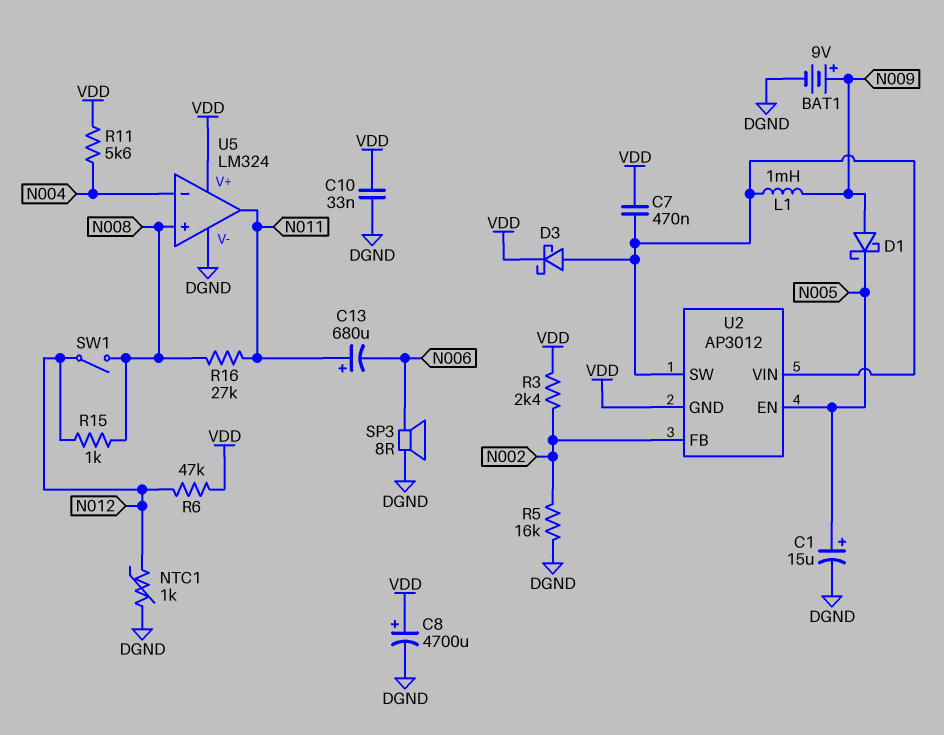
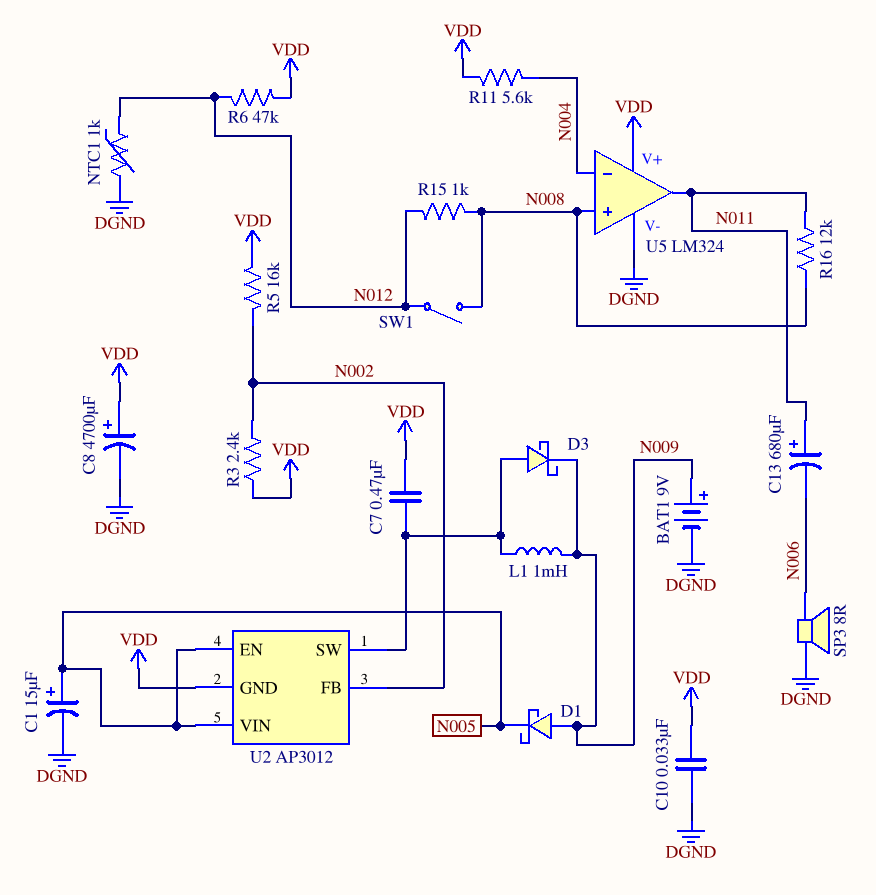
D3: schottky (A U2/SW, K VDD) -> schottky (A U2/SW, K N009)
R5: 16k (DGND, N002) -> 16k (N002, VDD)
R16: 27k (N008, N011) -> 12k (N008, N011)
U2 pin VIN: U2/SW -> N005

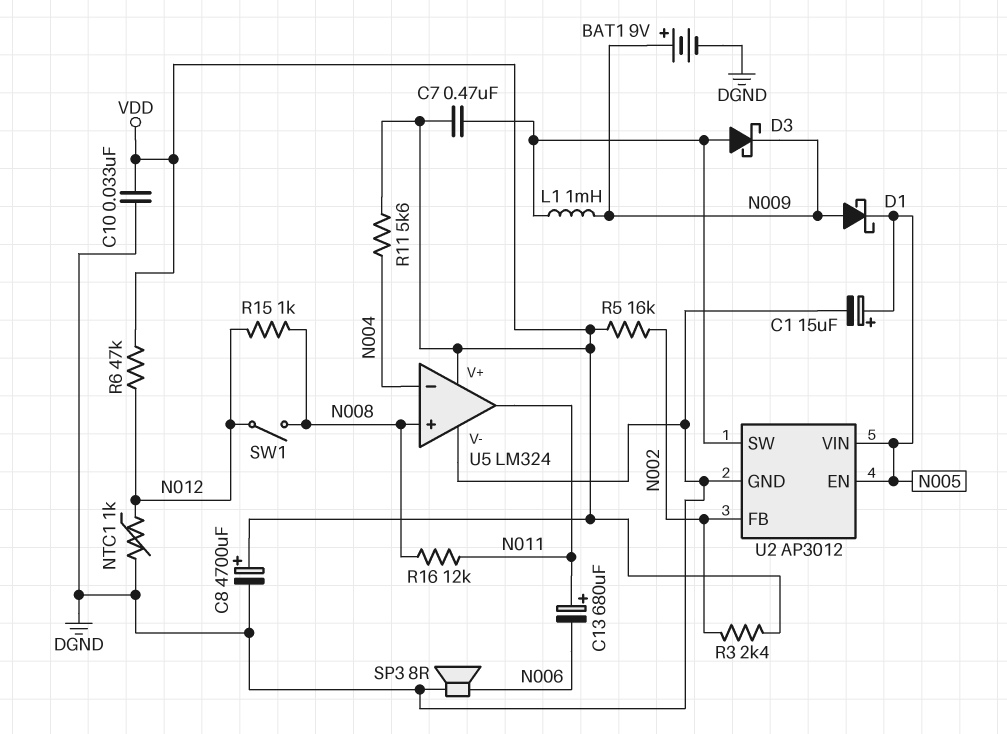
U2 pin GND: VDD -> DGND

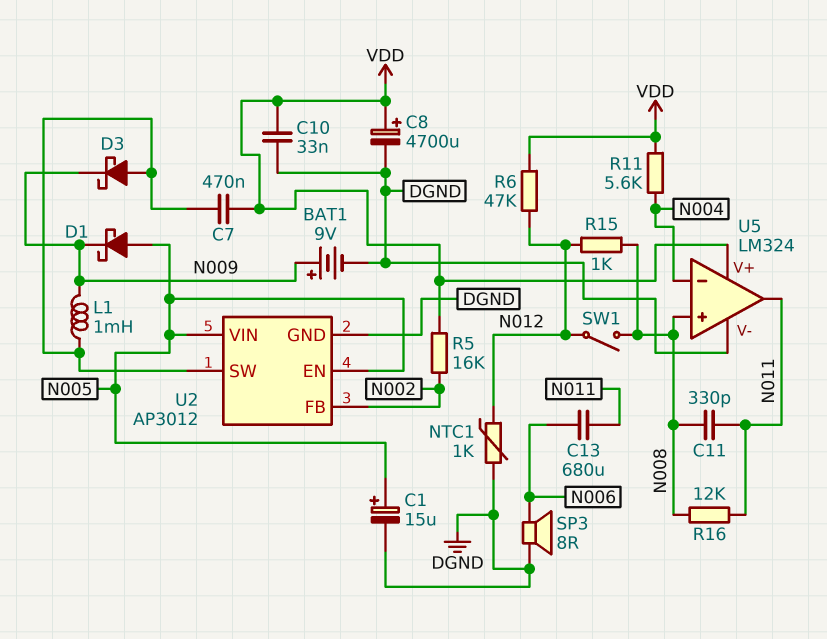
C11: none -> 330pF (N008, N011)
C13: 680uF (plus N011, minus N006) -> 680uF (N006, N011)
D1: schottky (A N009, K N005) -> schottky (A N005, K N009)
R3: 2.4k (N002, VDD) -> none

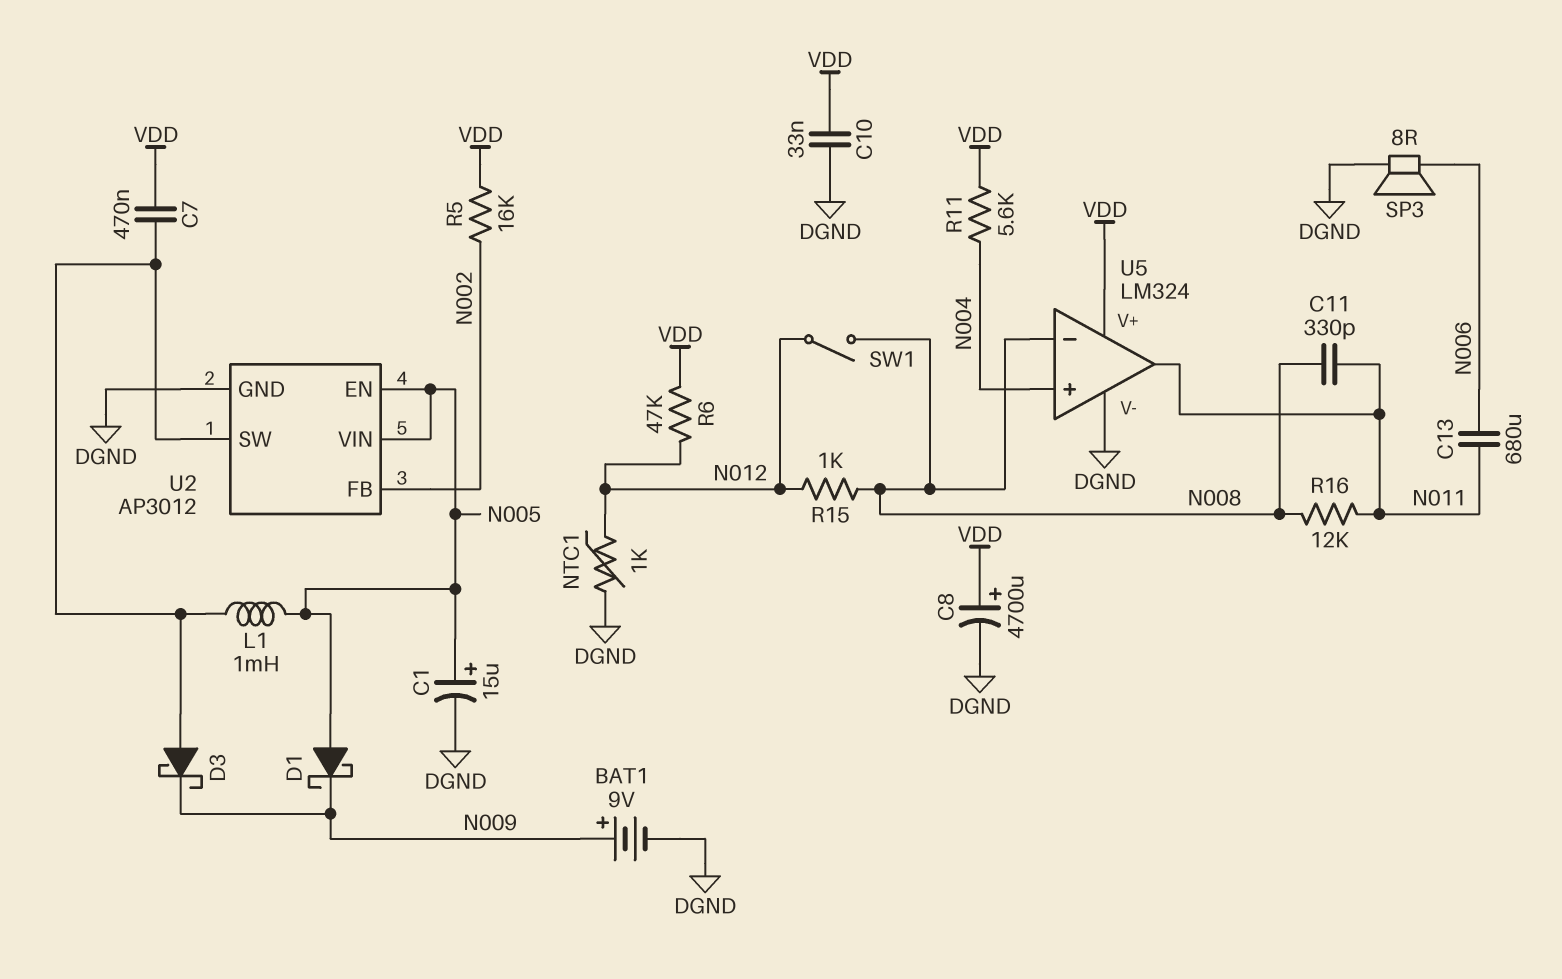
L1: 1mH (N009, U2/SW) -> 1mH (N005, U2/SW)
U5 pin in+: N008 -> N004
U5 pin in-: N004 -> N008

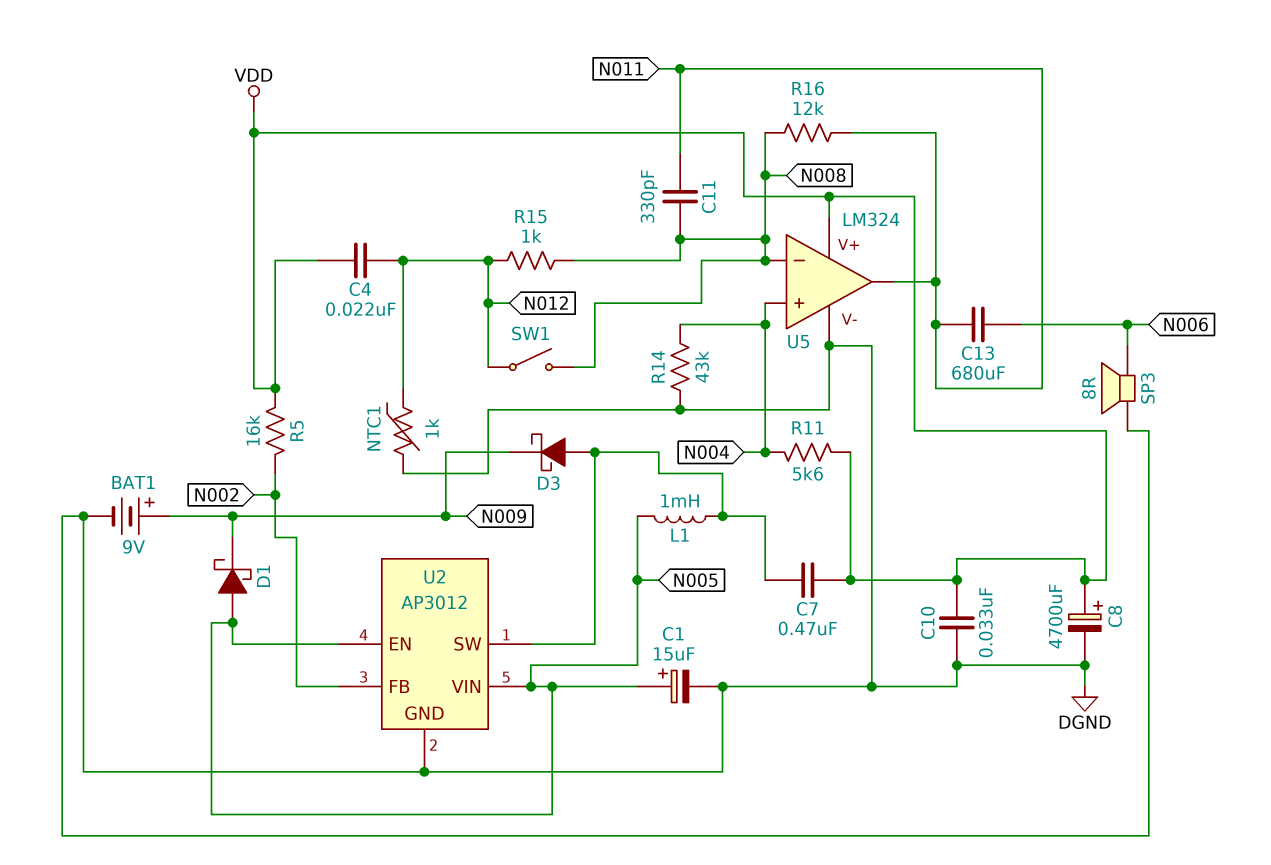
C4: none -> 22nF (N012, VDD)
R6: 47k (N012, VDD) -> none
R14: none -> 43k (DGND, N004)

